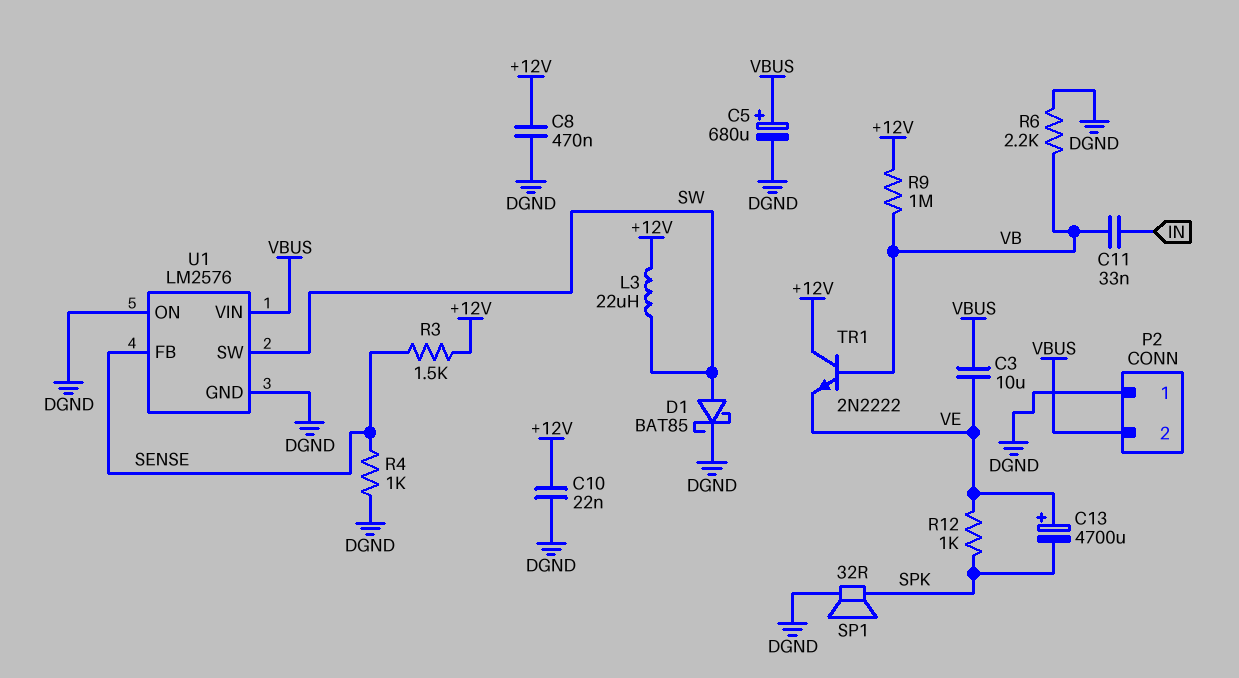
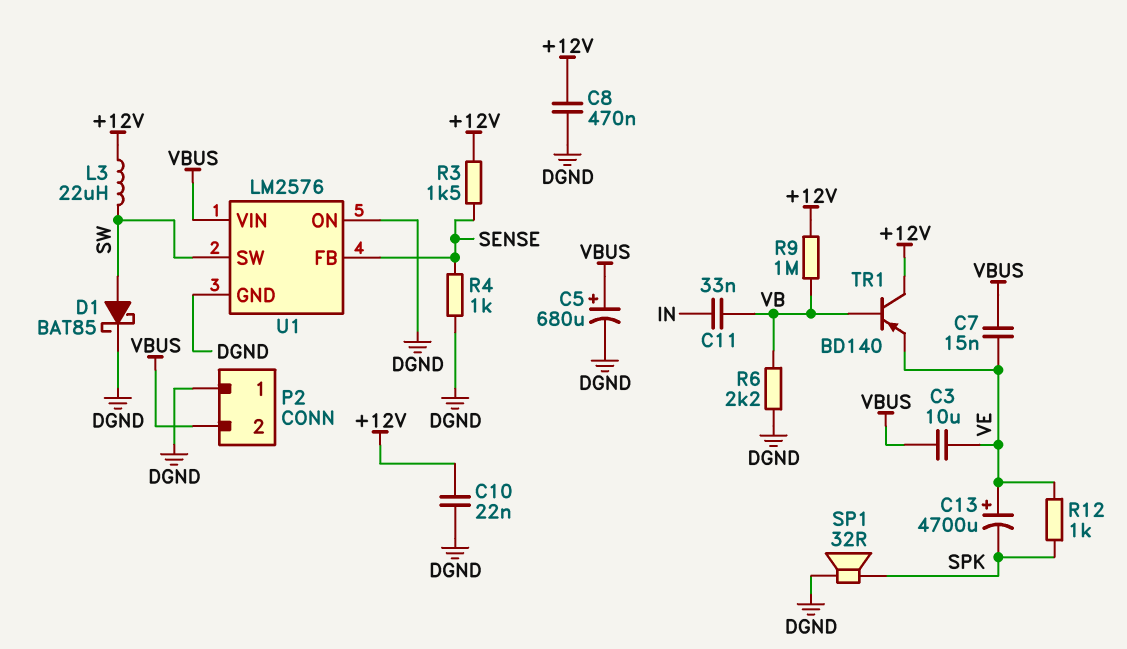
C7: none -> 15nF (VBUS, VE)
TR1: NPN 2N2222 (B VB, C +12V, E VE) -> PNP BD140 (B VB, C +12V, E VE)

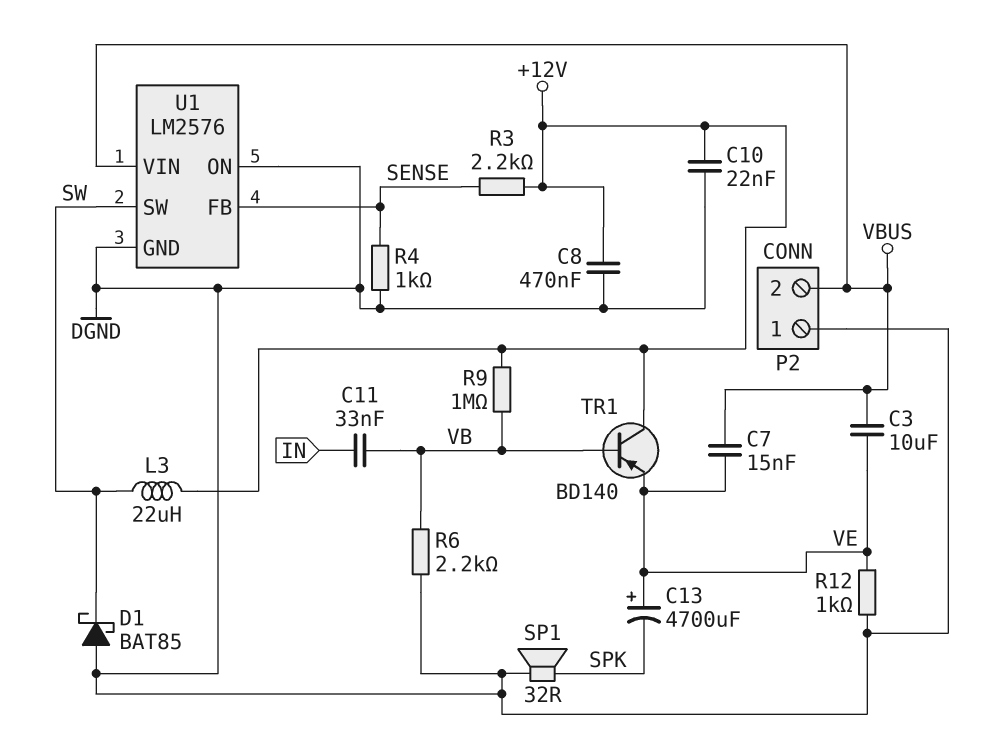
C5: 680uF (plus VBUS, minus DGND) -> none
D1: schottky BAT85 (A SW, K DGND) -> schottky BAT85 (A DGND, K SW)
R3: 1.5k (+12V, SENSE) -> 2.2k (+12V, SENSE)
R12: 1k (SPK, VE) -> 1k (DGND, VE)

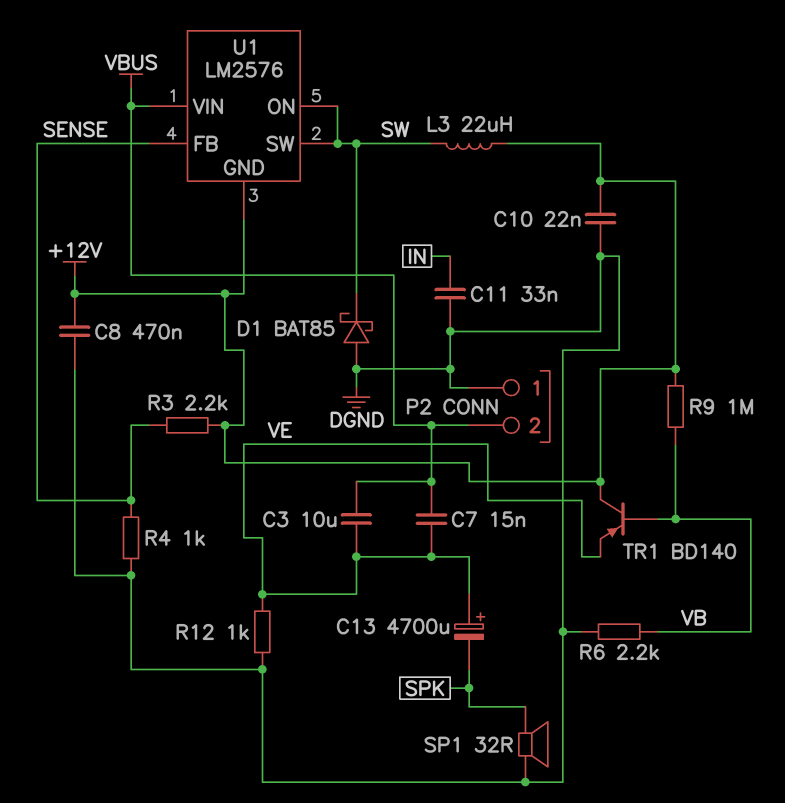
C11: 33nF (IN, VB) -> 33nF (DGND, IN)
U1 pin GND: DGND -> +12V
U1 pin ON: DGND -> SW

